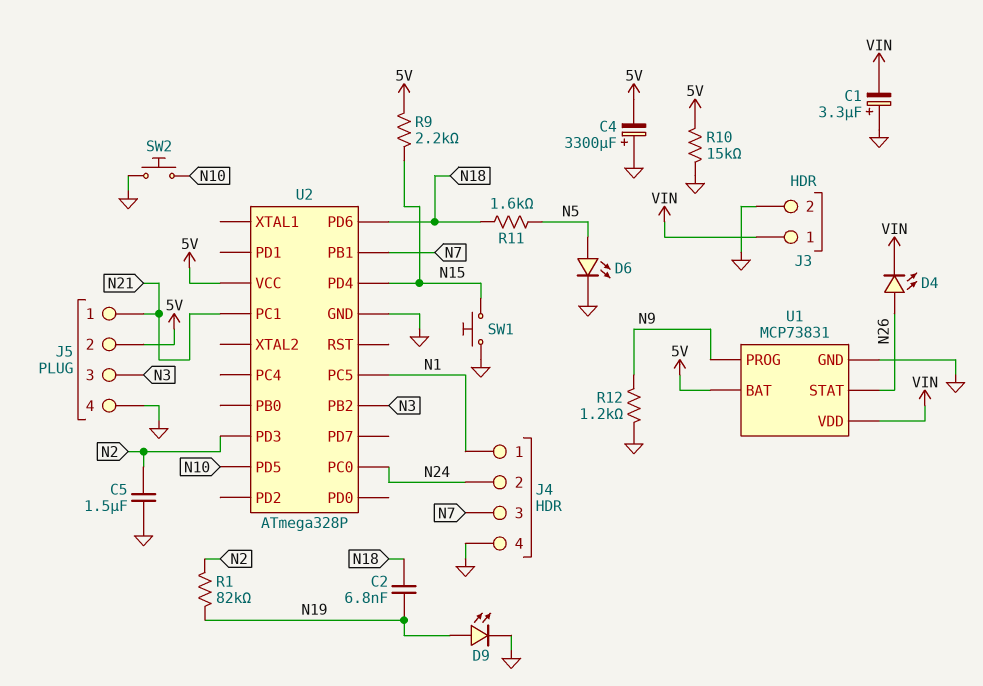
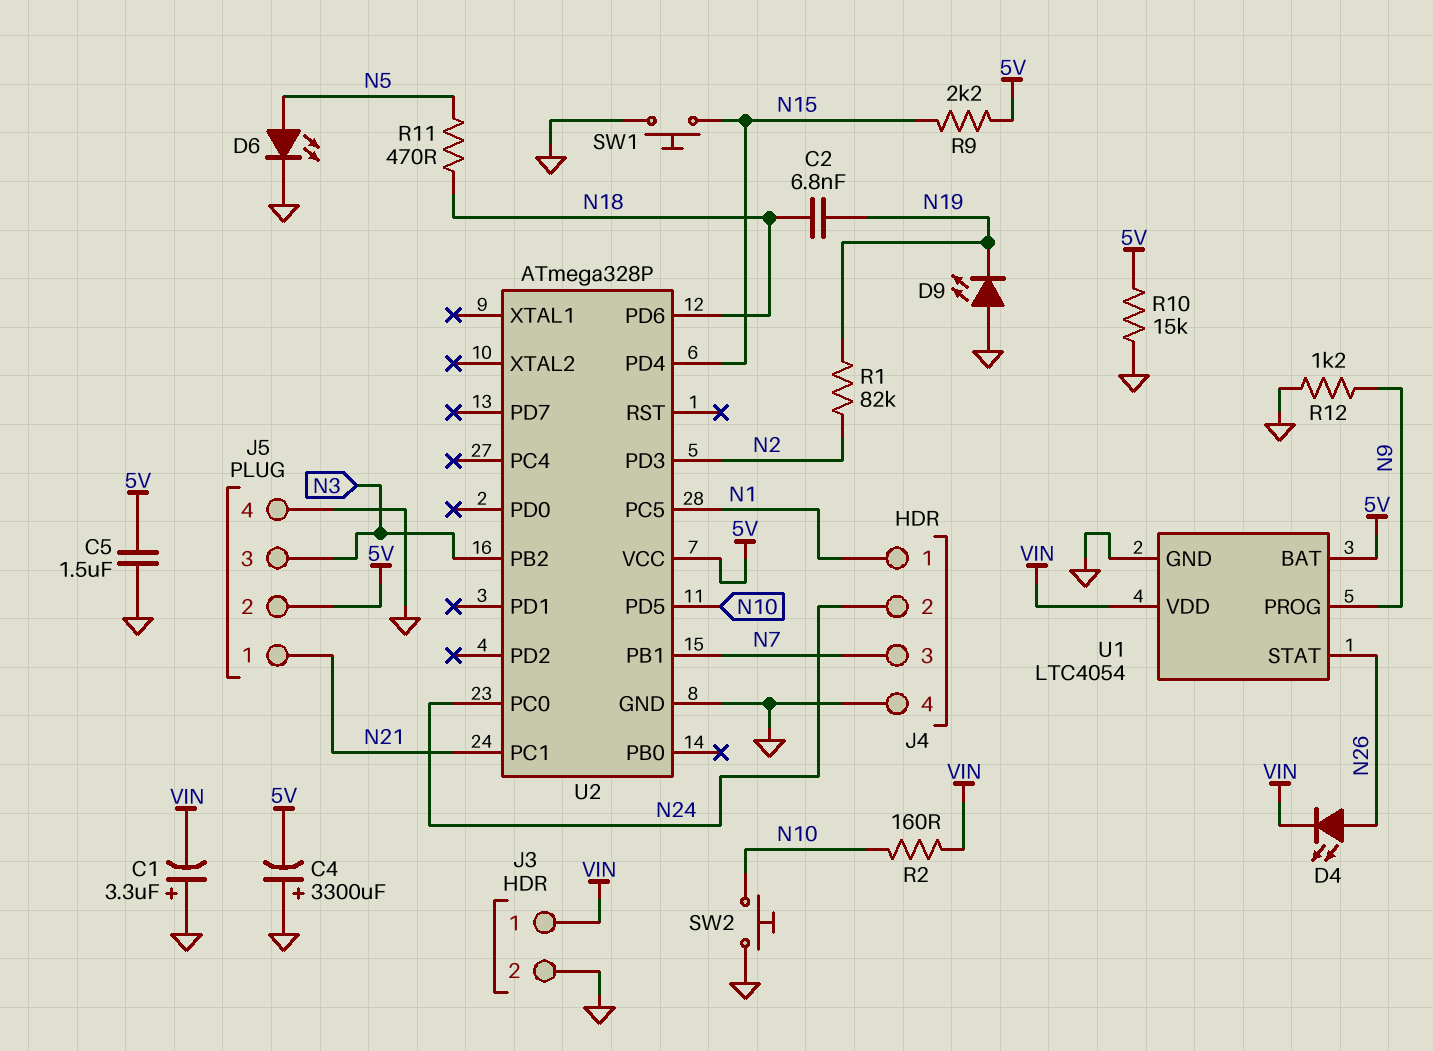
C5: 1.5uF (GND, N2) -> 1.5uF (5V, GND)
D9: LED (A N19, K GND) -> LED (A GND, K N19)
R2: none -> 160 (N10, VIN)
R11: 1.6k (N5, N18) -> 470 (N5, N18)
U1: MCP73831 -> LTC4054

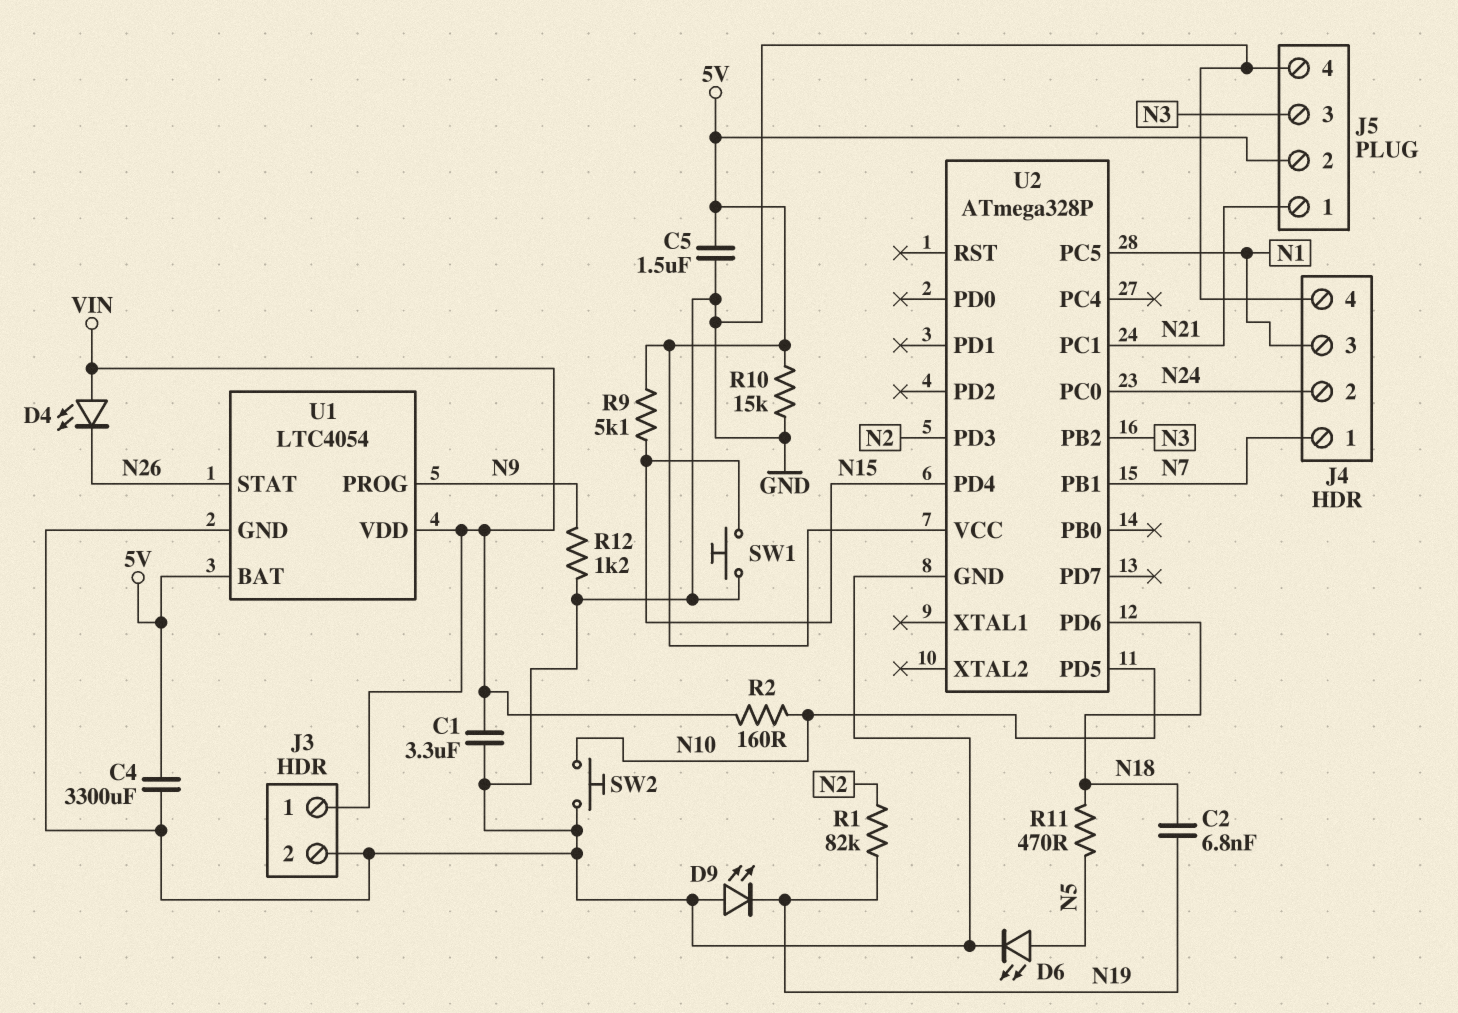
C1: 3.3uF (plus GND, minus VIN) -> 3.3uF (GND, VIN)
C4: 3300uF (plus GND, minus 5V) -> 3300uF (5V, GND)
D4: LED (A N26, K VIN) -> LED (A VIN, K N26)
J4 pin 1: N1 -> N7
J4 pin 3: N7 -> N1
R9: 2.2k (5V, N15) -> 5.1k (5V, N15)

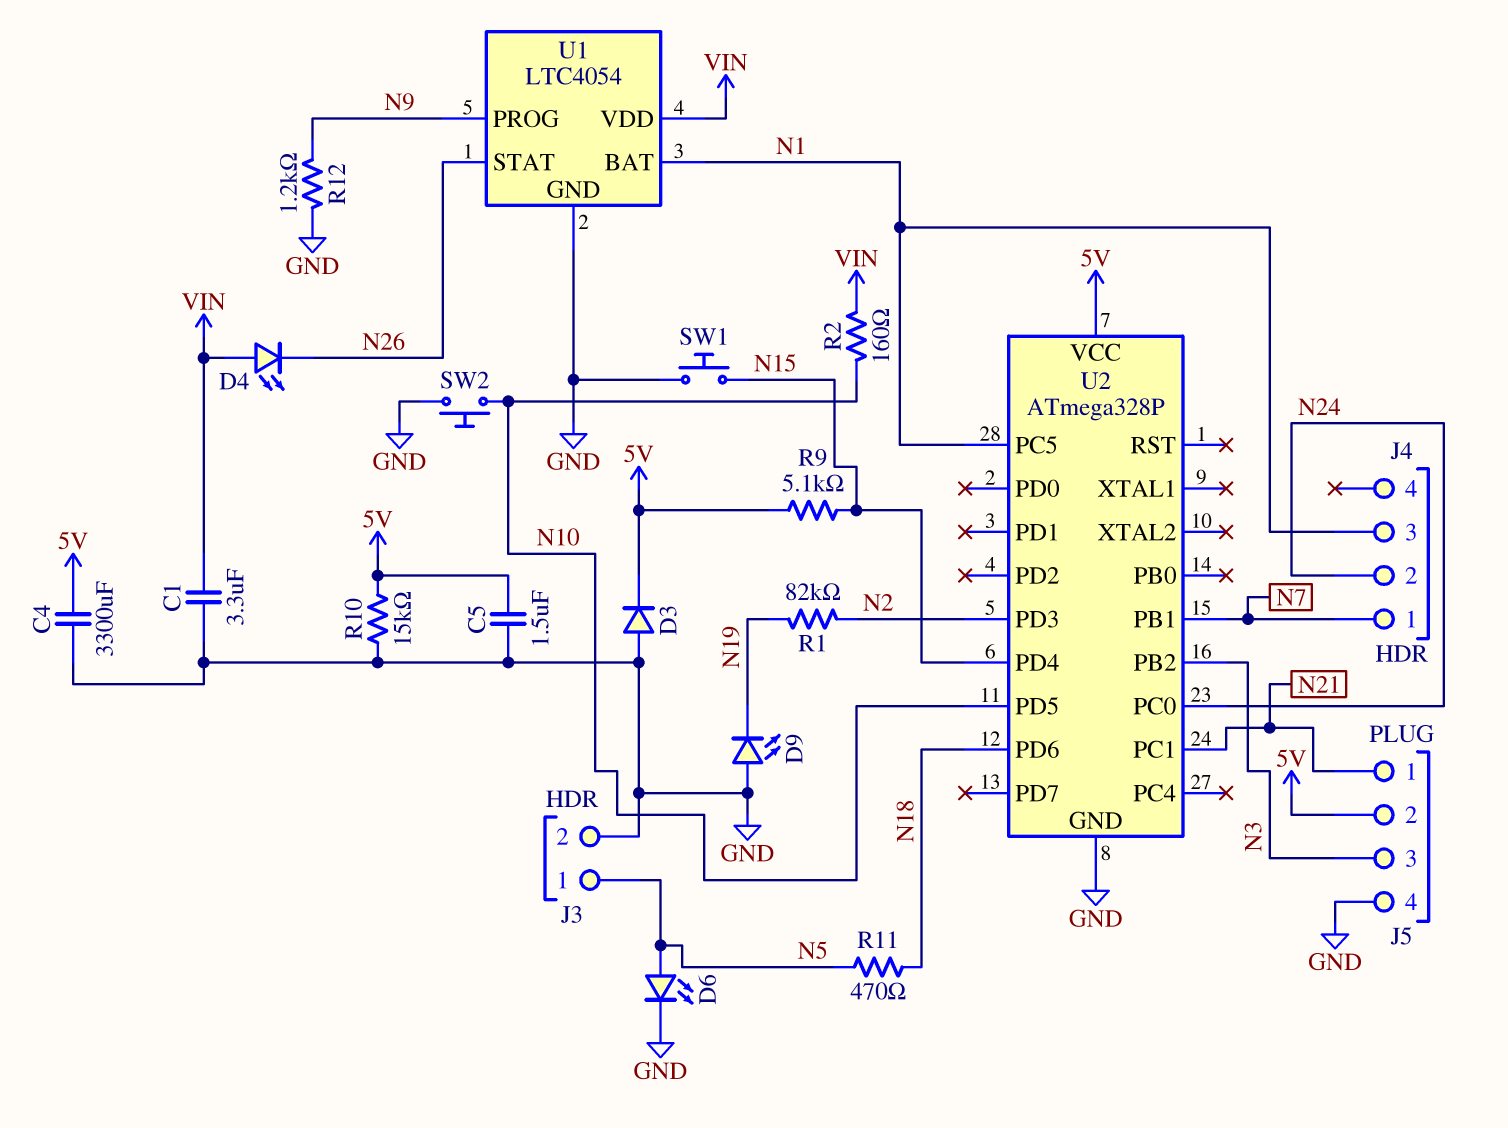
C2: 6.8nF (N18, N19) -> none
D3: none -> diode (A GND, K 5V)
J3 pin 1: VIN -> N5
J4 pin 4: GND -> none
U1 pin BAT: 5V -> N1

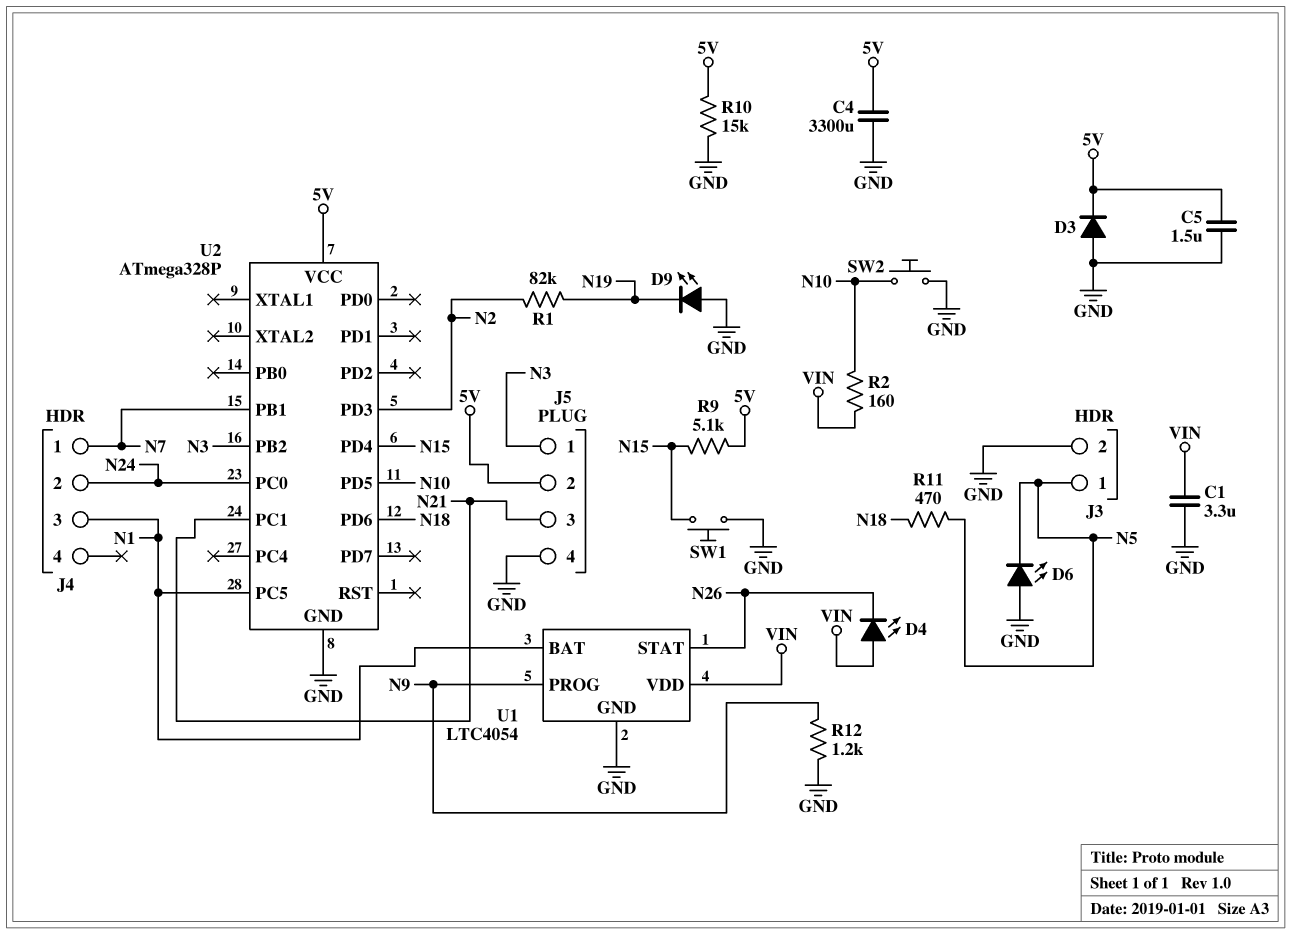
D6: LED (A N5, K GND) -> LED (A GND, K N5)
J5 pin 1: N21 -> N3
J5 pin 3: N3 -> N21

